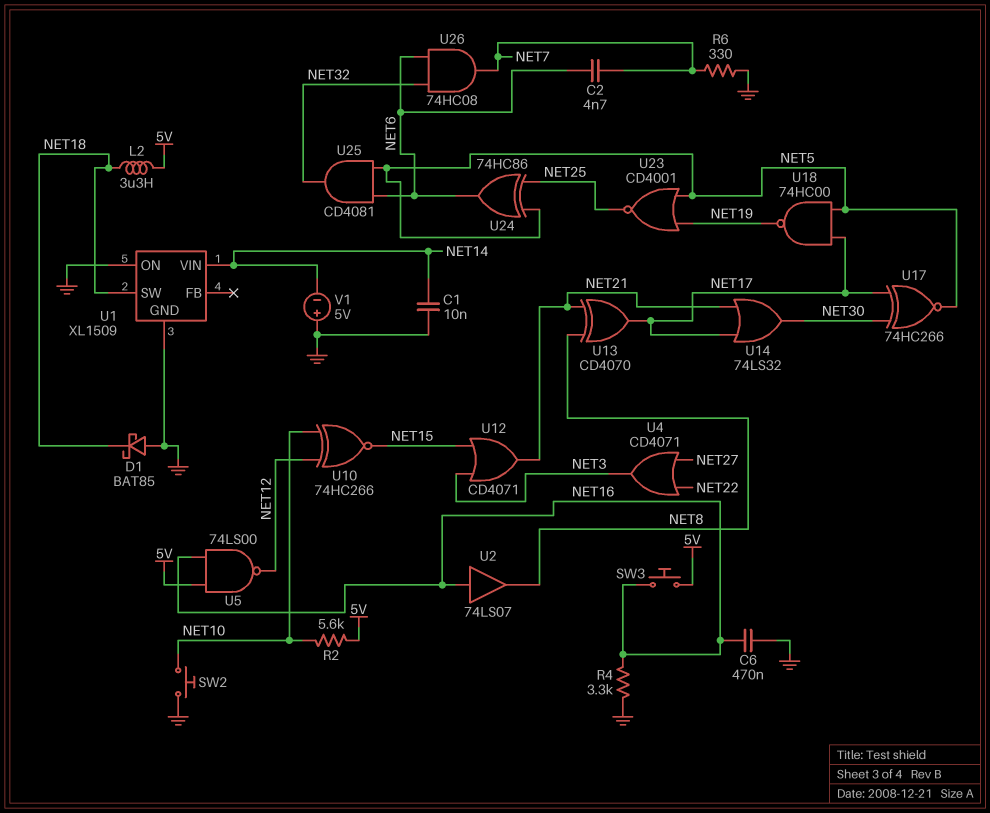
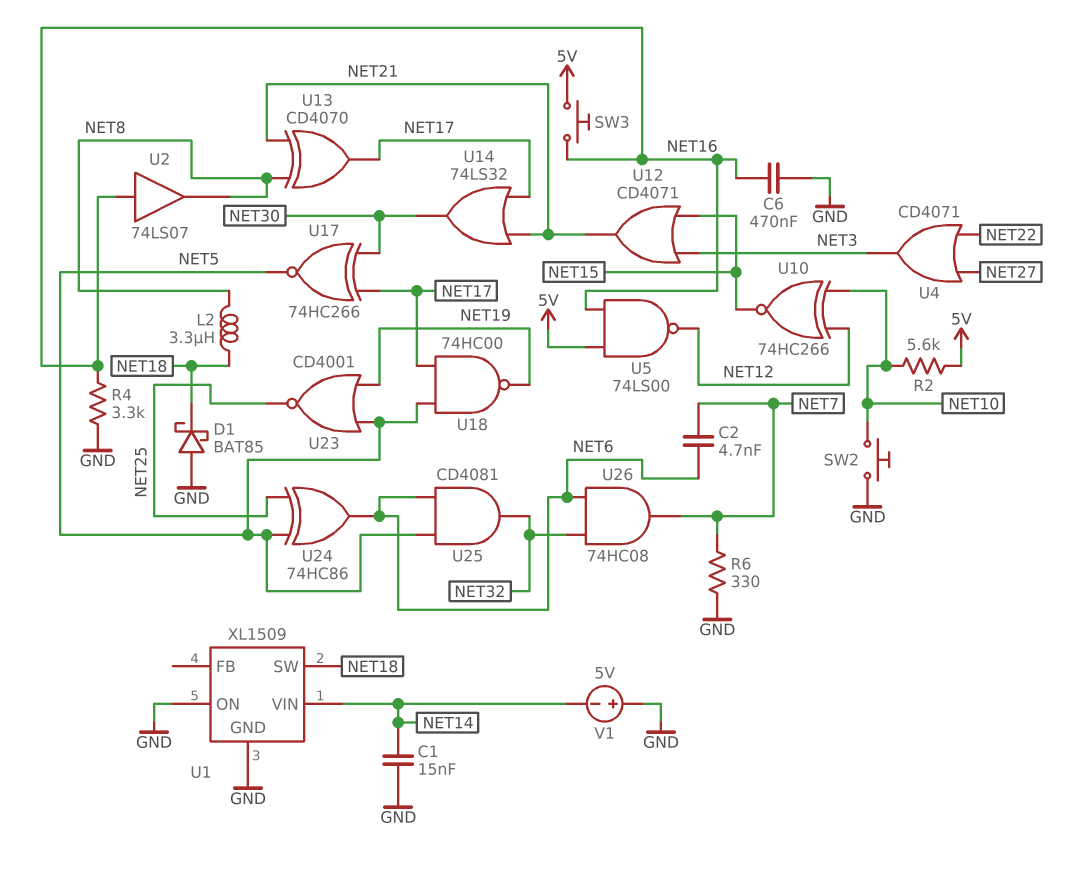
C1: 10nF (GND, NET14) -> 15nF (GND, NET14)
L2: 3.3uH (5V, NET18) -> 3.3uH (NET8, NET18)

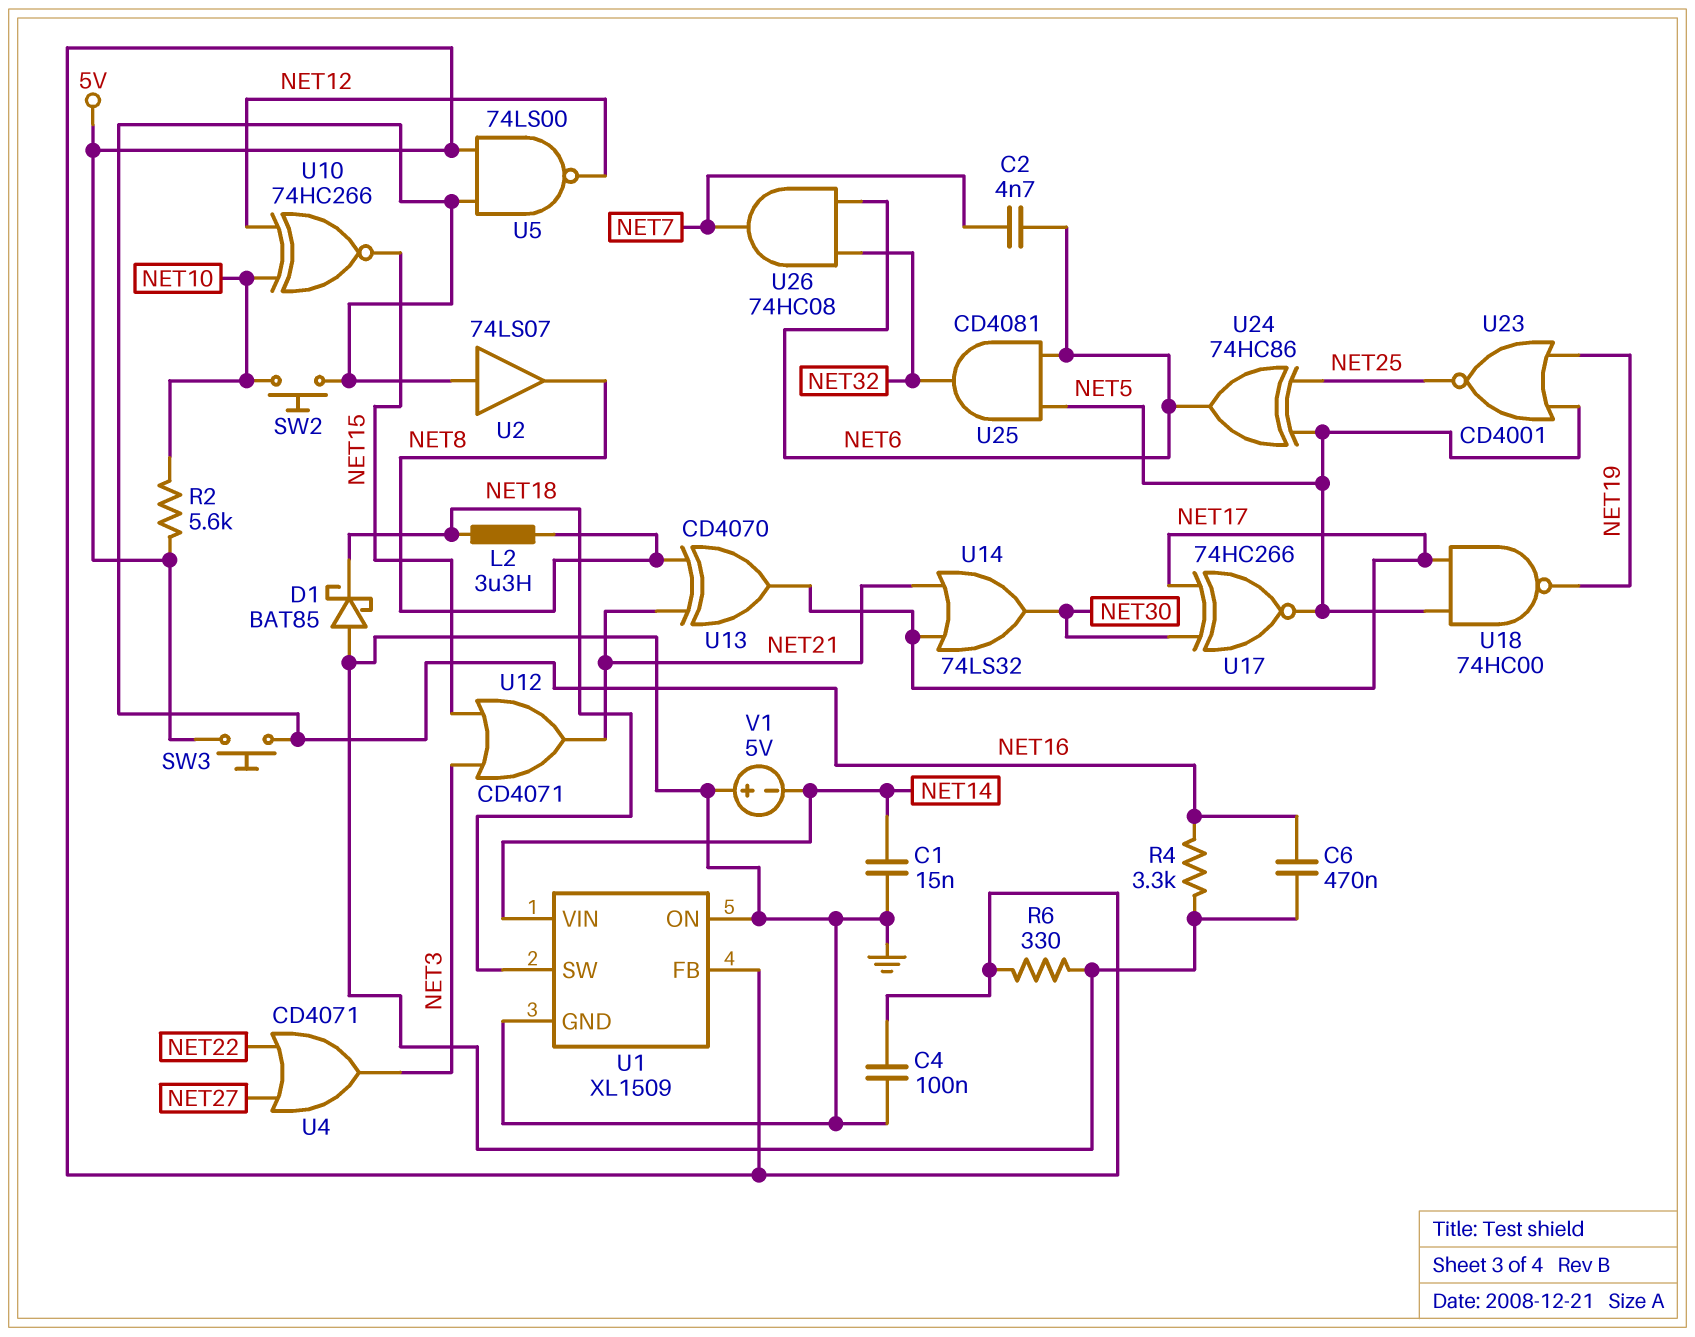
C4: none -> 100nF (5V, GND)
R6: 330 (GND, NET7) -> 330 (5V, GND)
SW2: button (GND, NET10) -> button (NET10, NET16)
U1 pin FB: none -> 5V

